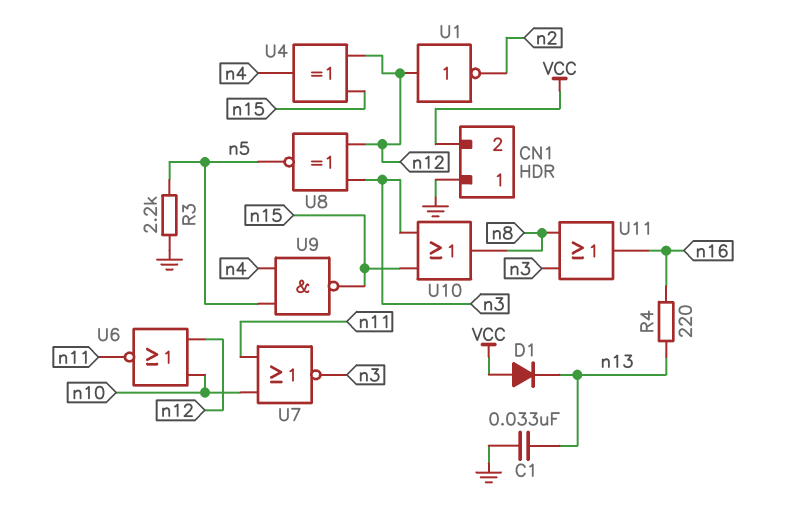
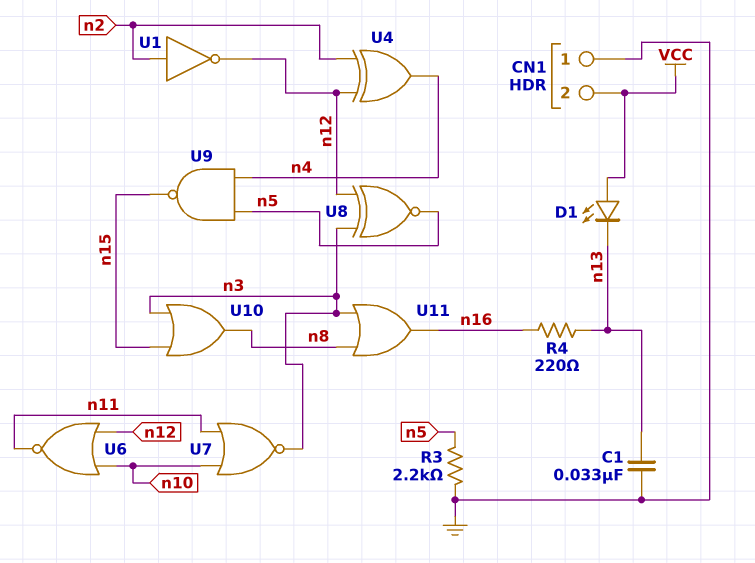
D1: diode (A VCC, K n13) -> LED (A VCC, K n13)
U1: NOT (in n12, out n2) -> NOT (in n2, out n12)
U4: XOR (in n12, in n15, out n4) -> XOR (in n2, in n12, out n4)

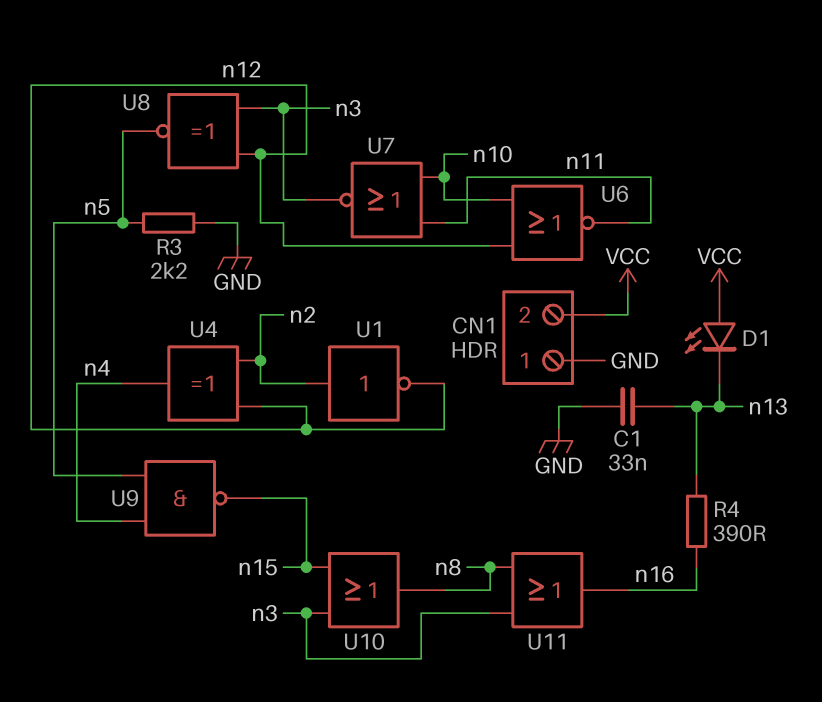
R4: 220 (n13, n16) -> 390 (n13, n16)

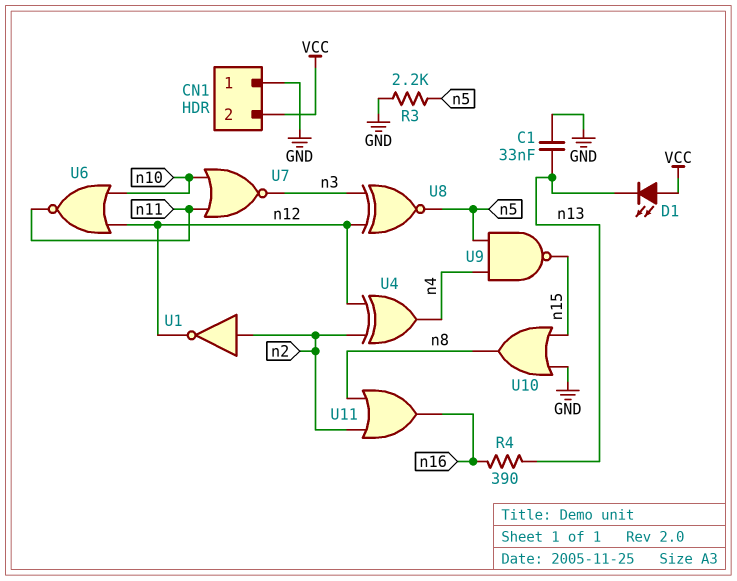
U10: OR (in n3, in n15, out n8) -> OR (in GND, in n15, out n8)
U11: OR (in n3, in n8, out n16) -> OR (in n2, in n8, out n16)

